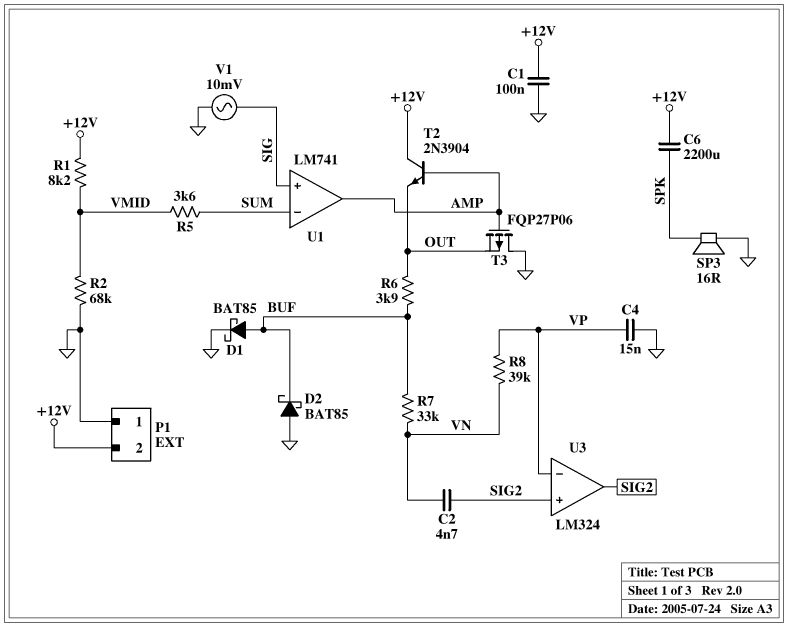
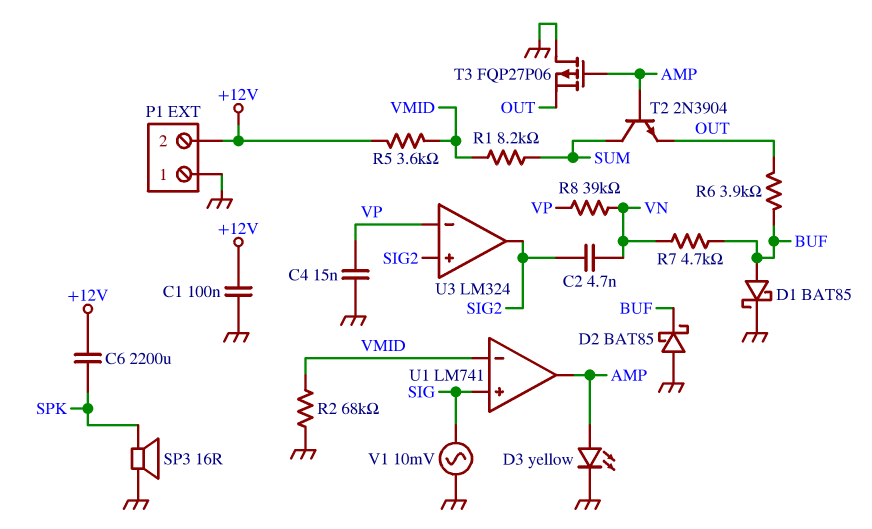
D3: none -> LED yellow (A AMP, K GND)
R1: 8.2k (+12V, VMID) -> 8.2k (SUM, VMID)
R5: 3.6k (SUM, VMID) -> 3.6k (+12V, VMID)
R7: 33k (BUF, VN) -> 4.7k (BUF, VN)
T2: NPN 2N3904 (B AMP, C +12V, E OUT) -> NPN 2N3904 (B AMP, C SUM, E OUT)
U1 pin in-: SUM -> VMID

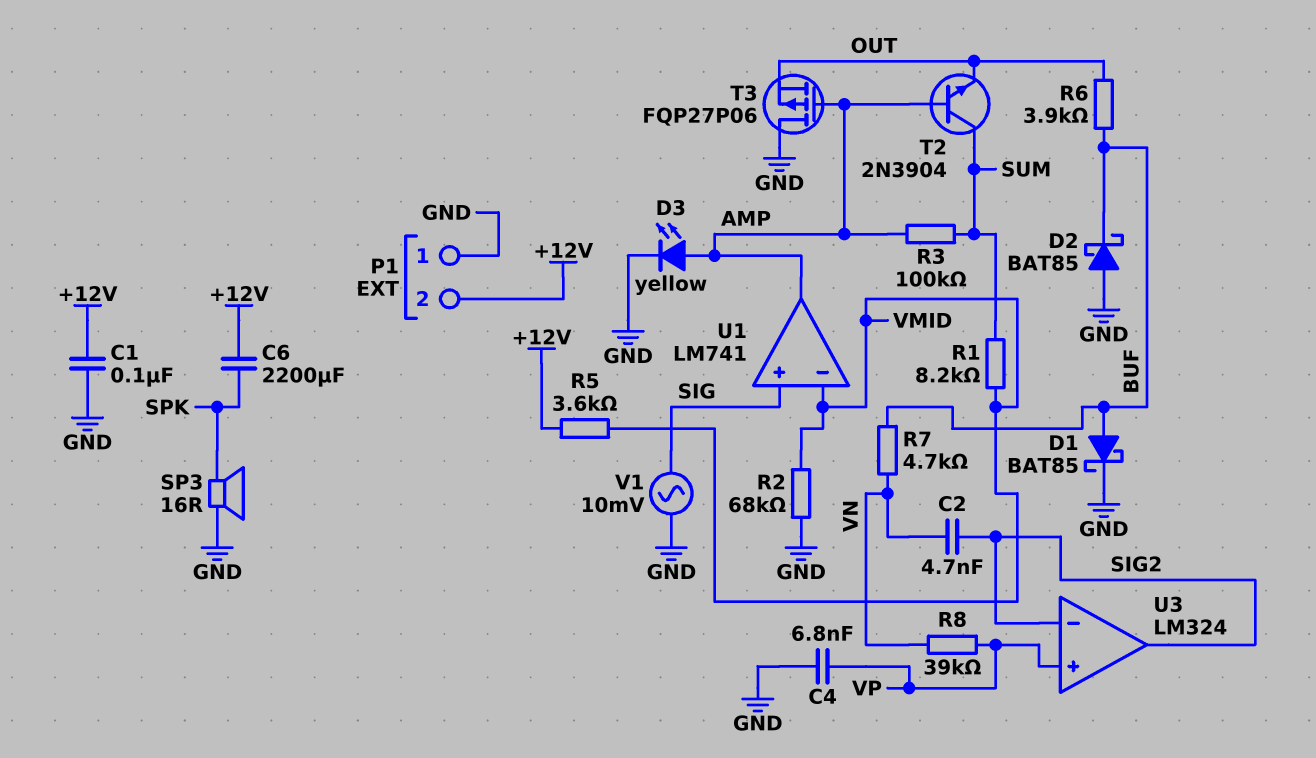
C4: 15nF (GND, VP) -> 6.8nF (GND, VP)
R3: none -> 100k (AMP, SUM)
U3 pin in+: SIG2 -> VP
U3 pin in-: VP -> SIG2

